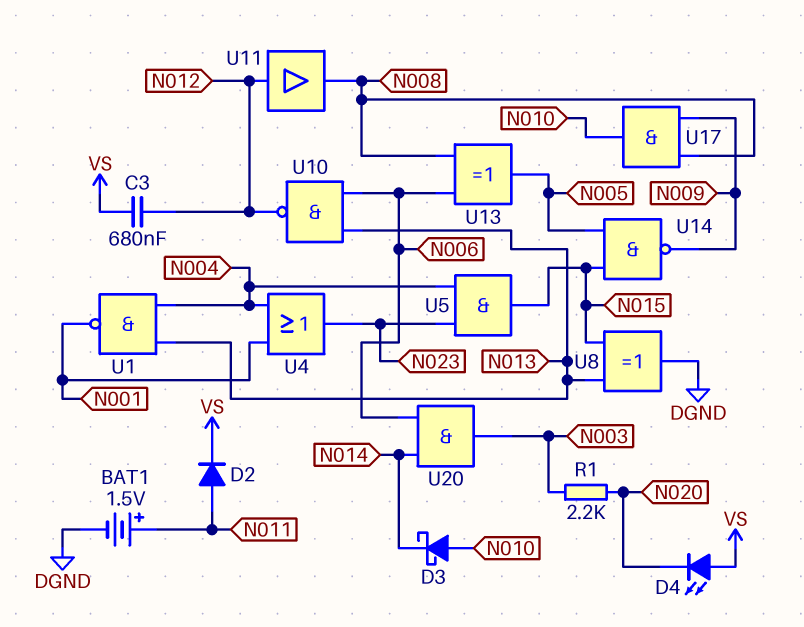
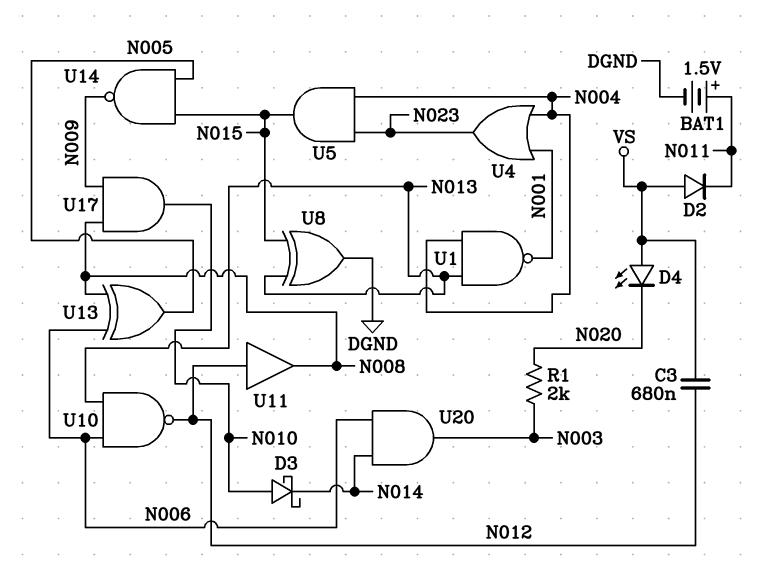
D2: diode (A N011, K VS) -> diode (A VS, K N011)
R1: 2.2k (N003, N020) -> 2k (N003, N020)

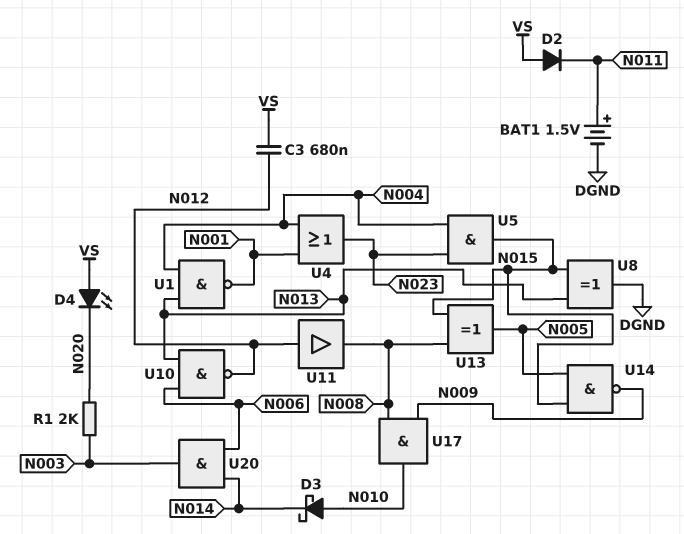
U13: XOR (in N006, in N008, out N005) -> XOR (in N008, in N015, out N005)

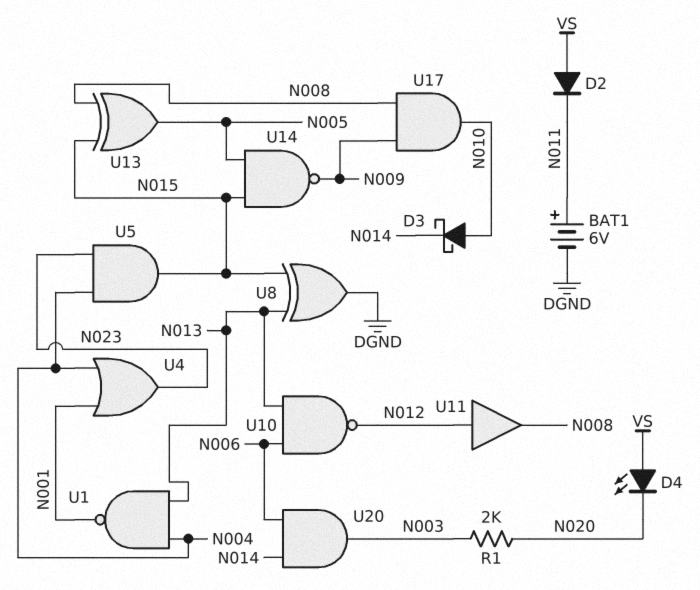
BAT1: 1.5V (plus N011, minus DGND) -> 6V (plus N011, minus DGND)
C3: 680nF (N012, VS) -> none

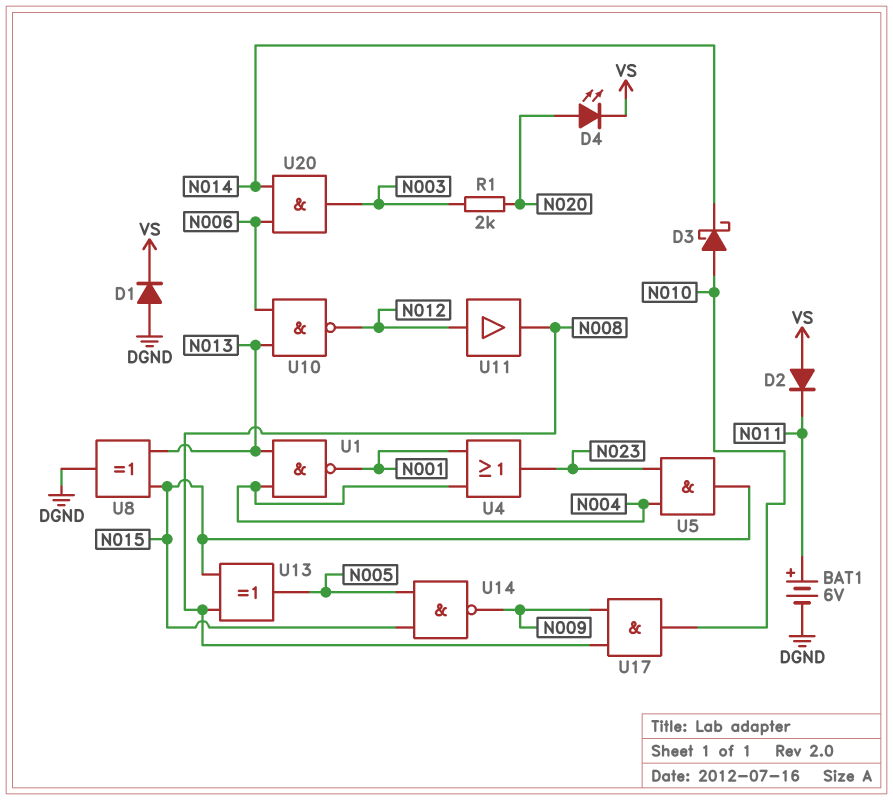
D1: none -> diode (A DGND, K VS)
D4: LED (A VS, K N020) -> LED (A N020, K VS)

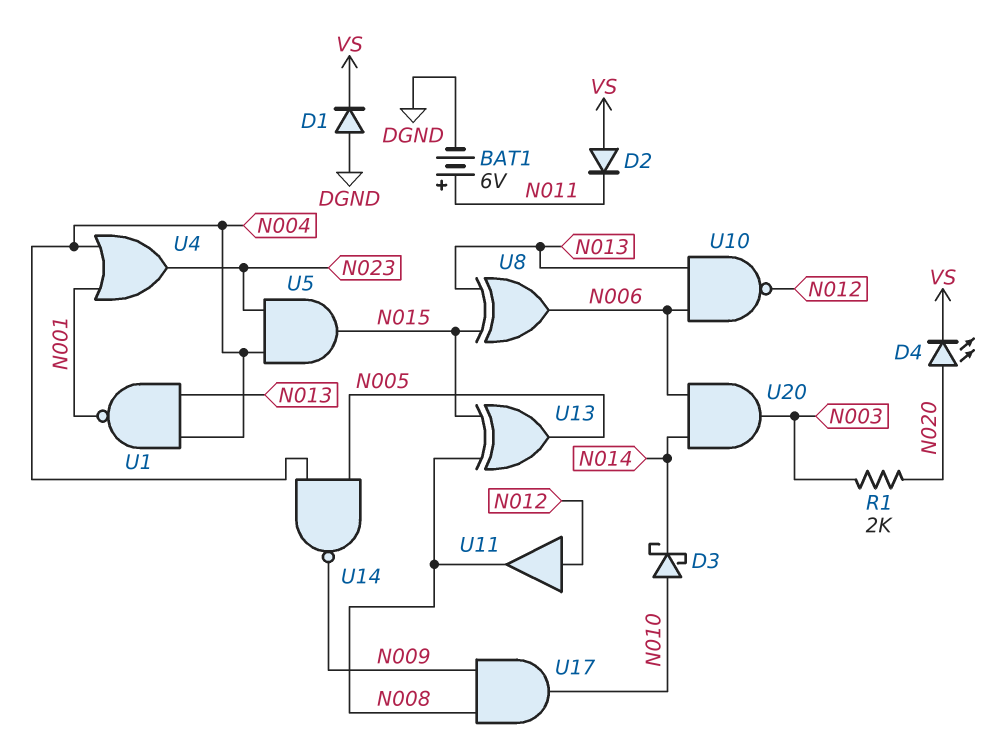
U8: XOR (in N013, in N015, out DGND) -> XOR (in N013, in N015, out N006)
U14: NAND (in N005, in N015, out N009) -> NAND (in N004, in N005, out N009)

